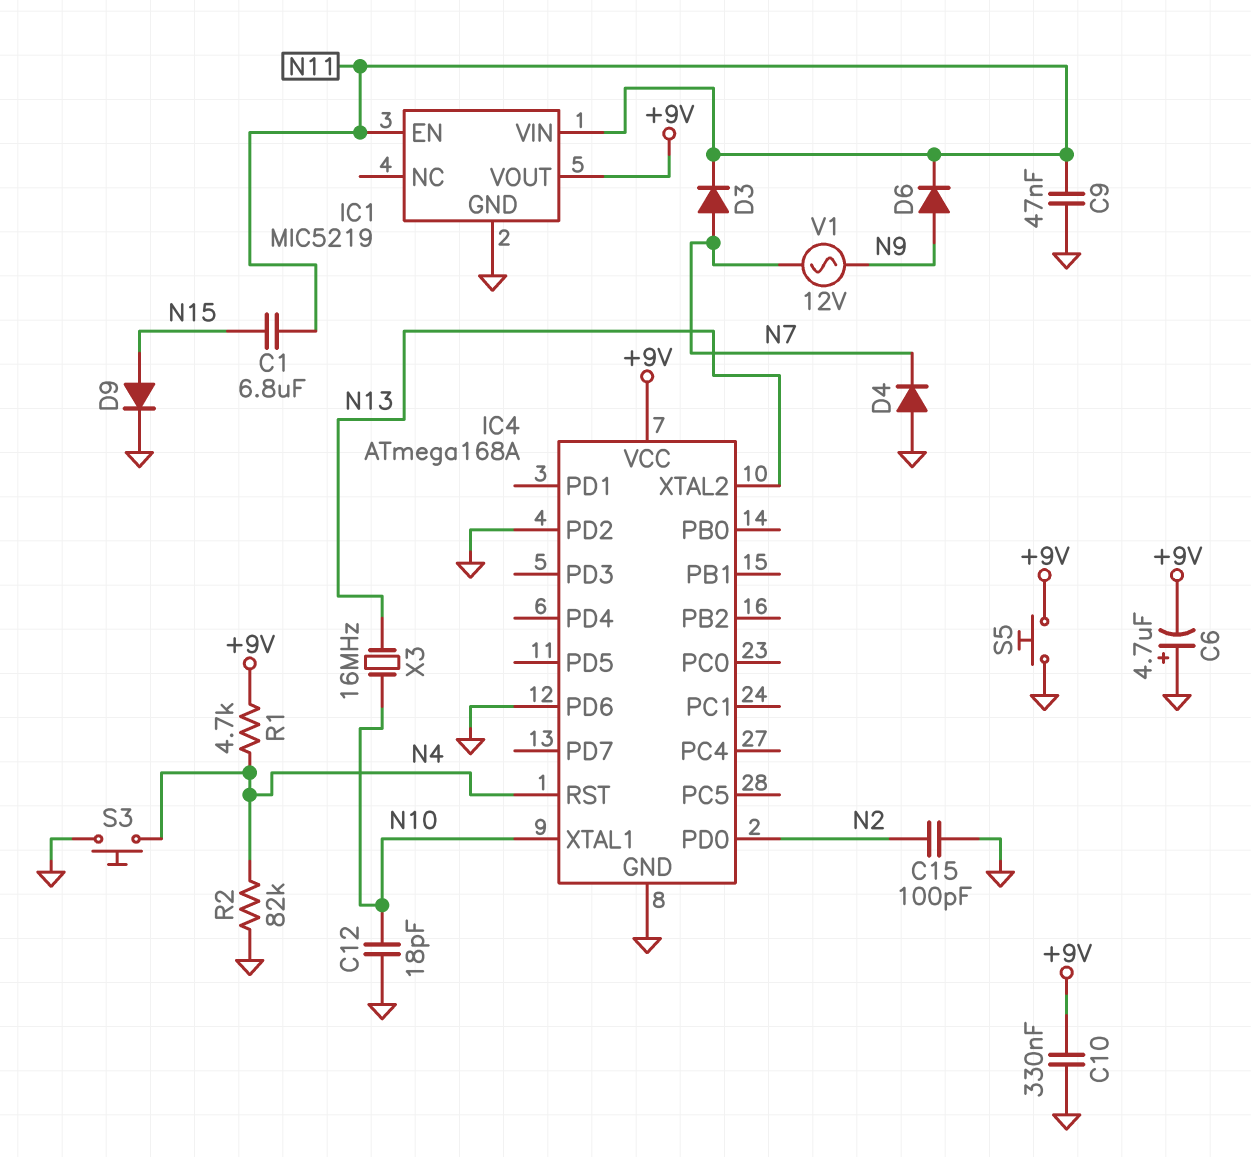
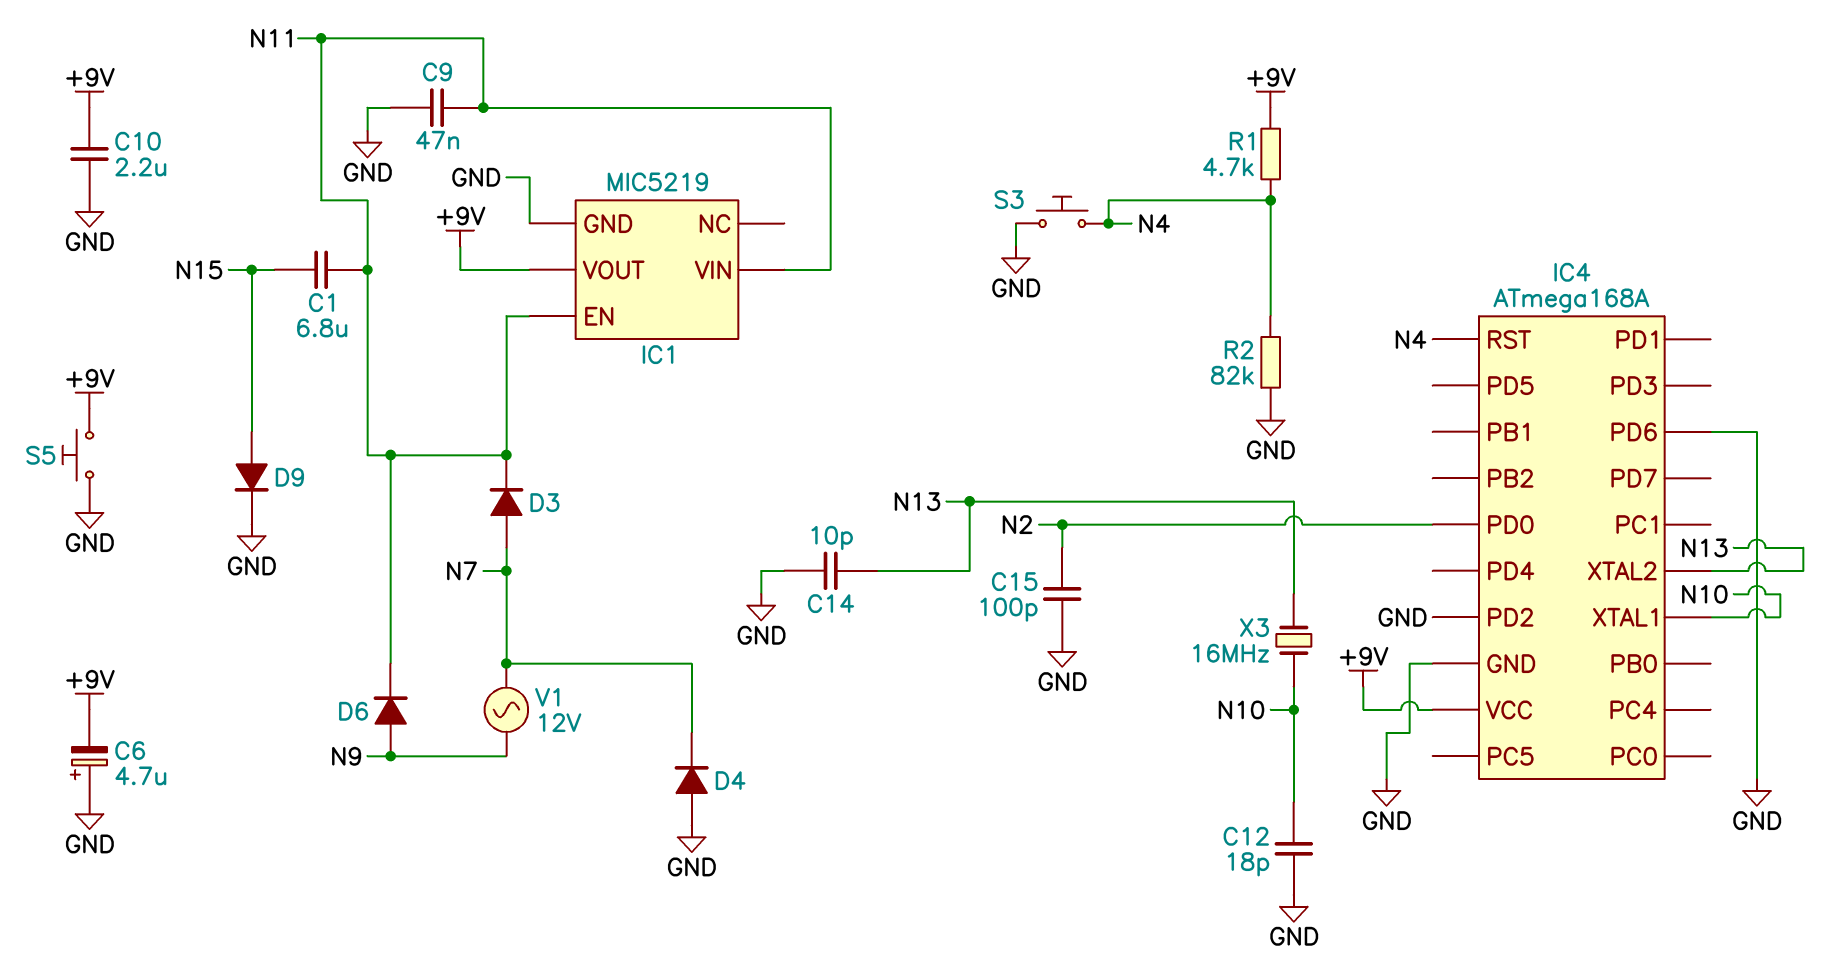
C10: 330nF (+9V, GND) -> 2.2uF (+9V, GND)
C14: none -> 10pF (GND, N13)

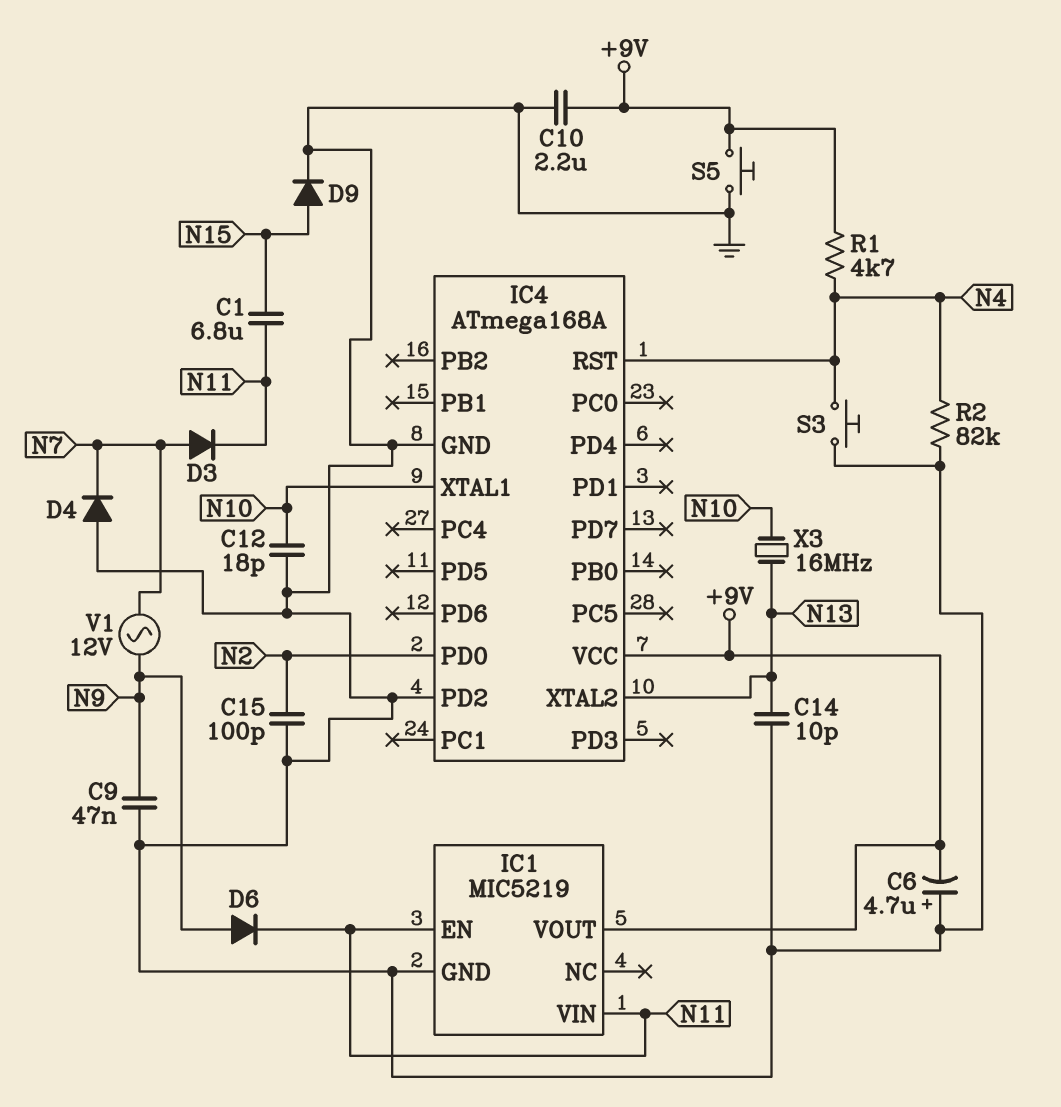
C9: 47nF (GND, N11) -> 47nF (GND, N9)
IC4 pin PD6: GND -> none

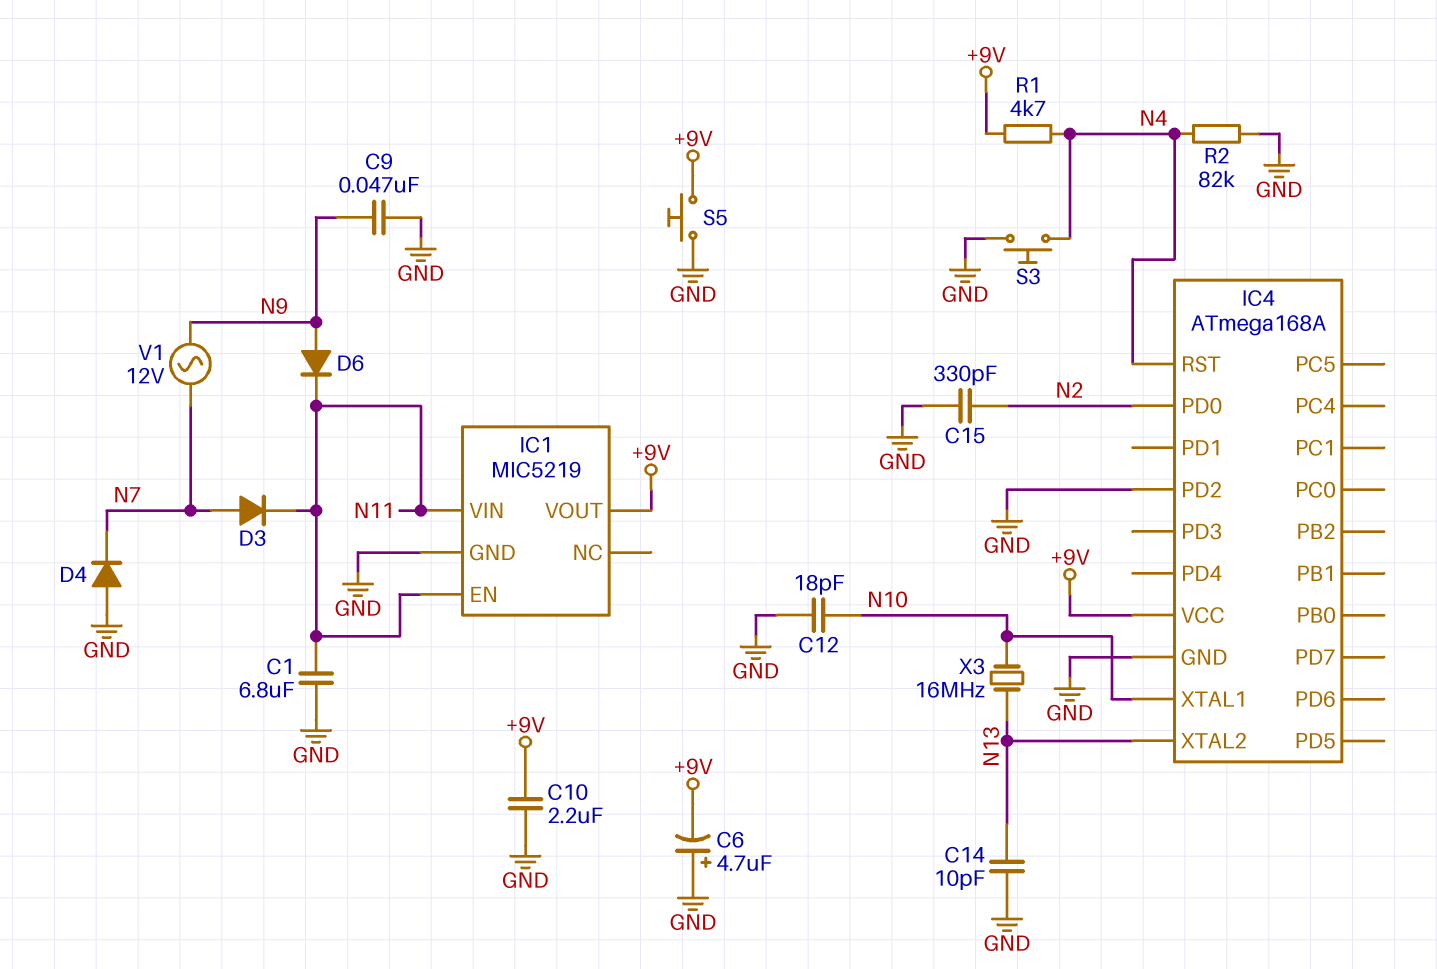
C1: 6.8uF (N11, N15) -> 6.8uF (GND, N11)
C15: 100pF (GND, N2) -> 330pF (GND, N2)
D9: diode (A N15, K GND) -> none

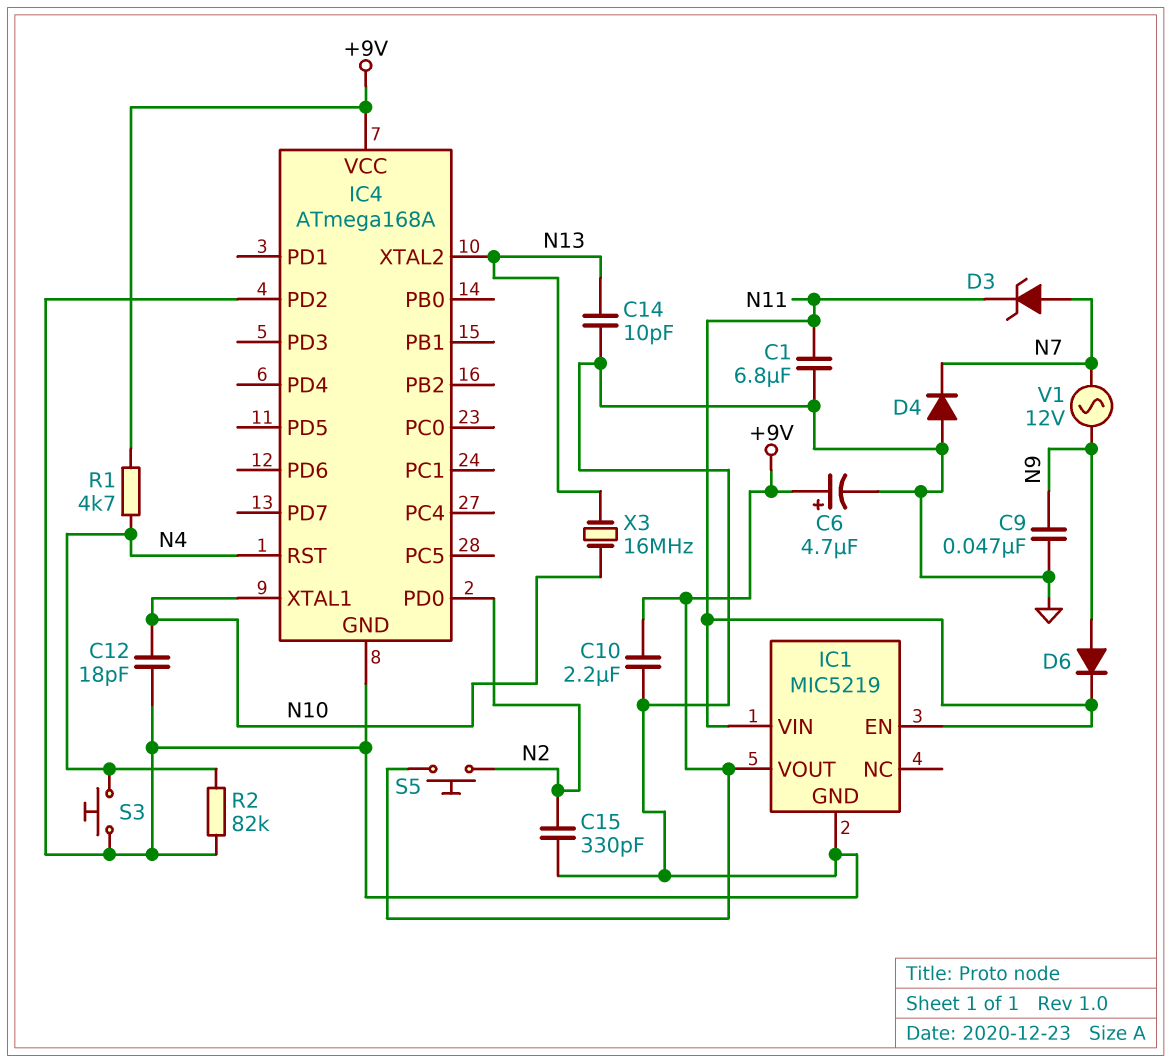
C6: 4.7uF (plus GND, minus +9V) -> 4.7uF (plus +9V, minus GND)
D3: diode (A N7, K N11) -> zener (A N7, K N11)
S5: button (+9V, GND) -> button (+9V, N2)

